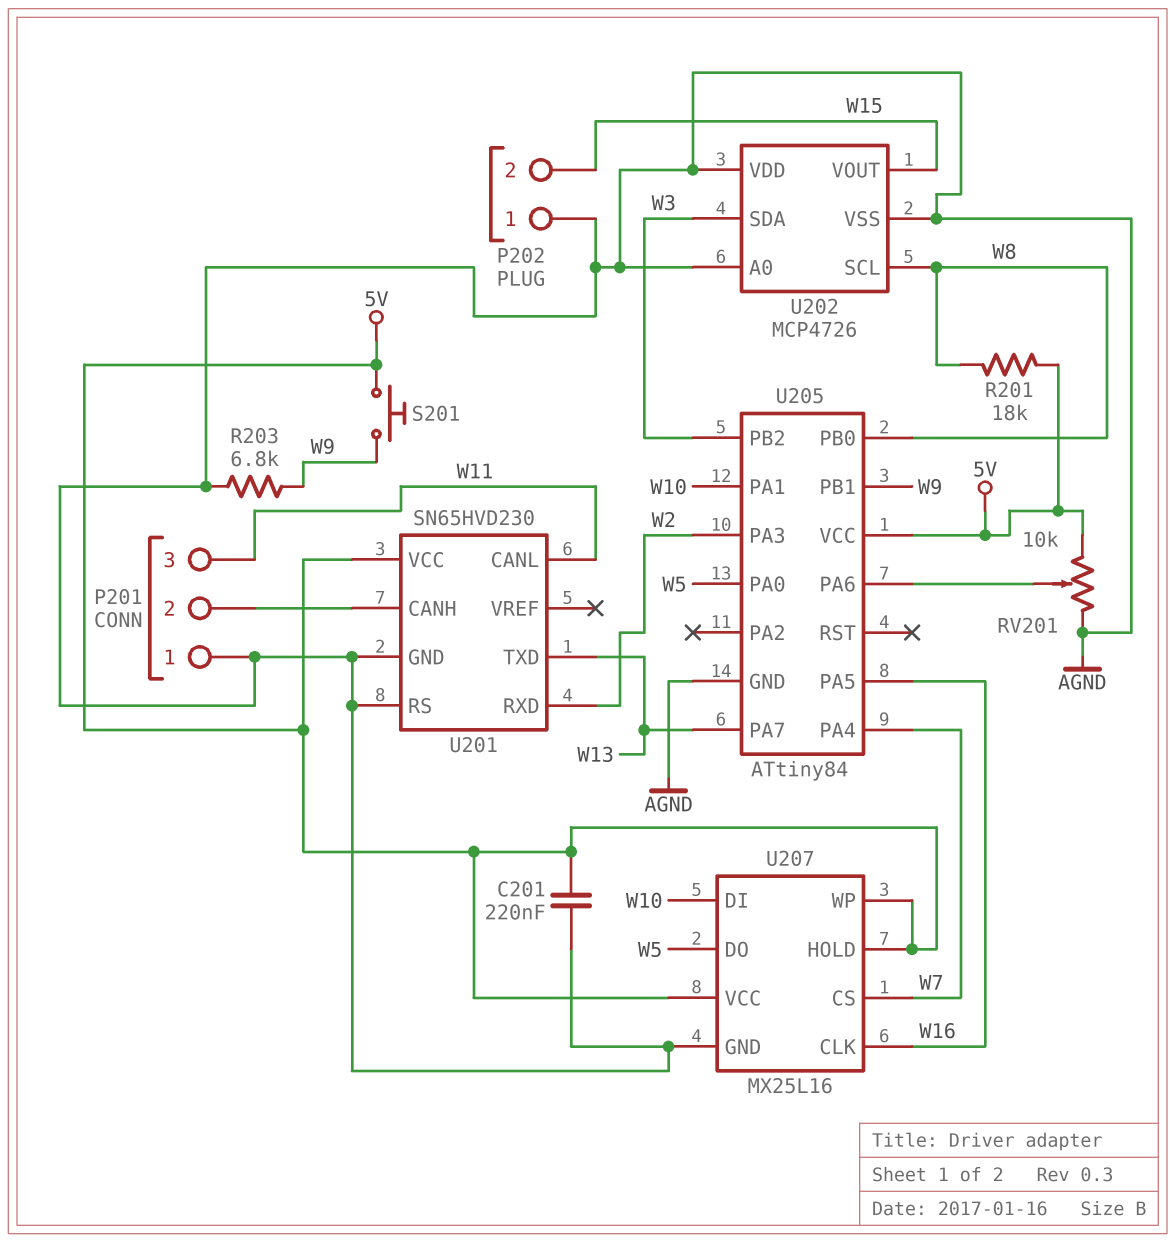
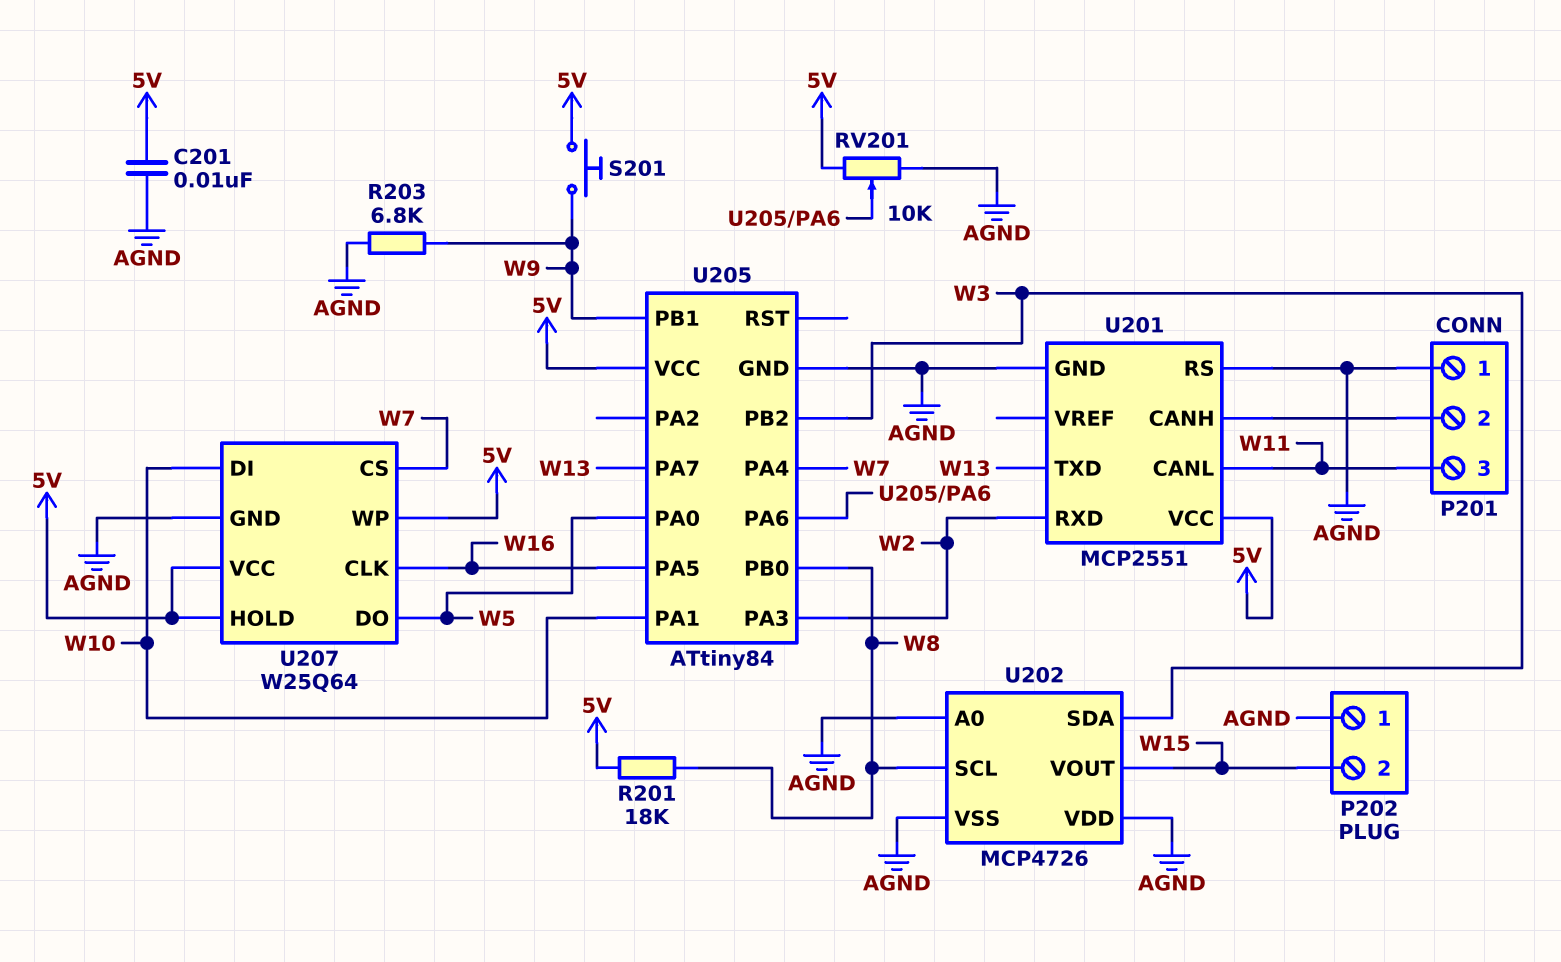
C201: 220nF (5V, AGND) -> 10nF (5V, AGND)
U201: SN65HVD230 -> MCP2551
U207: MX25L16 -> W25Q64

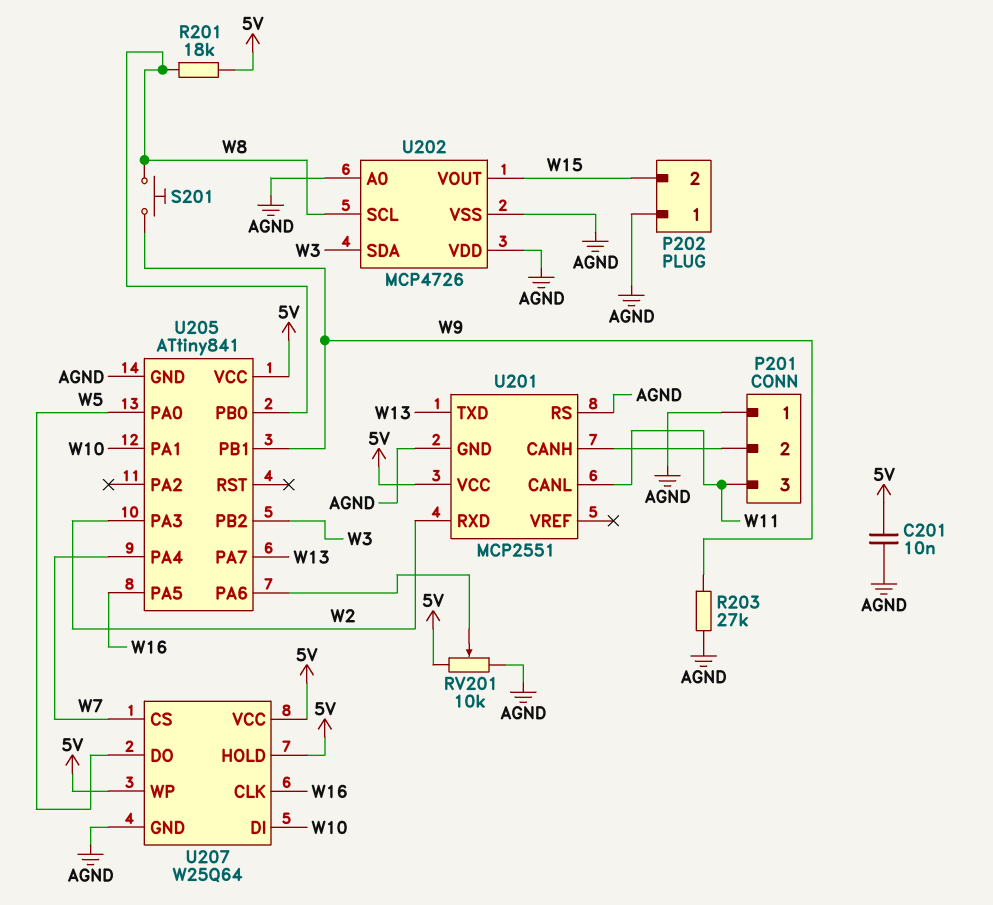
R203: 6.8k (AGND, W9) -> 27k (AGND, W9)
S201: button (5V, W9) -> button (W8, W9)
U205: ATtiny84 -> ATtiny841

